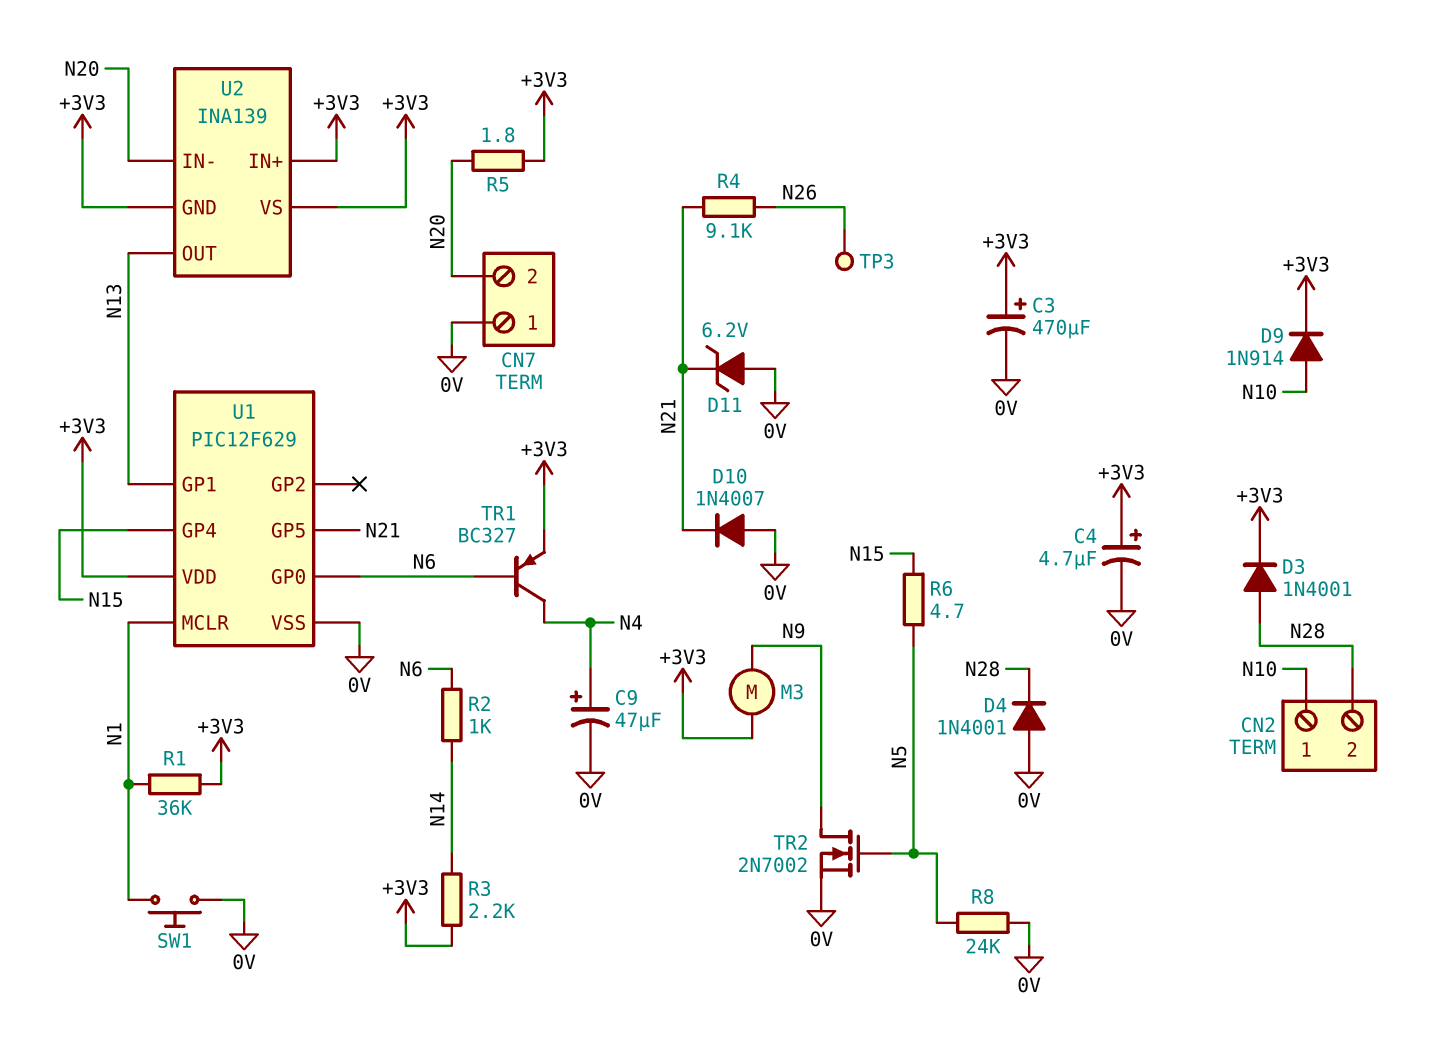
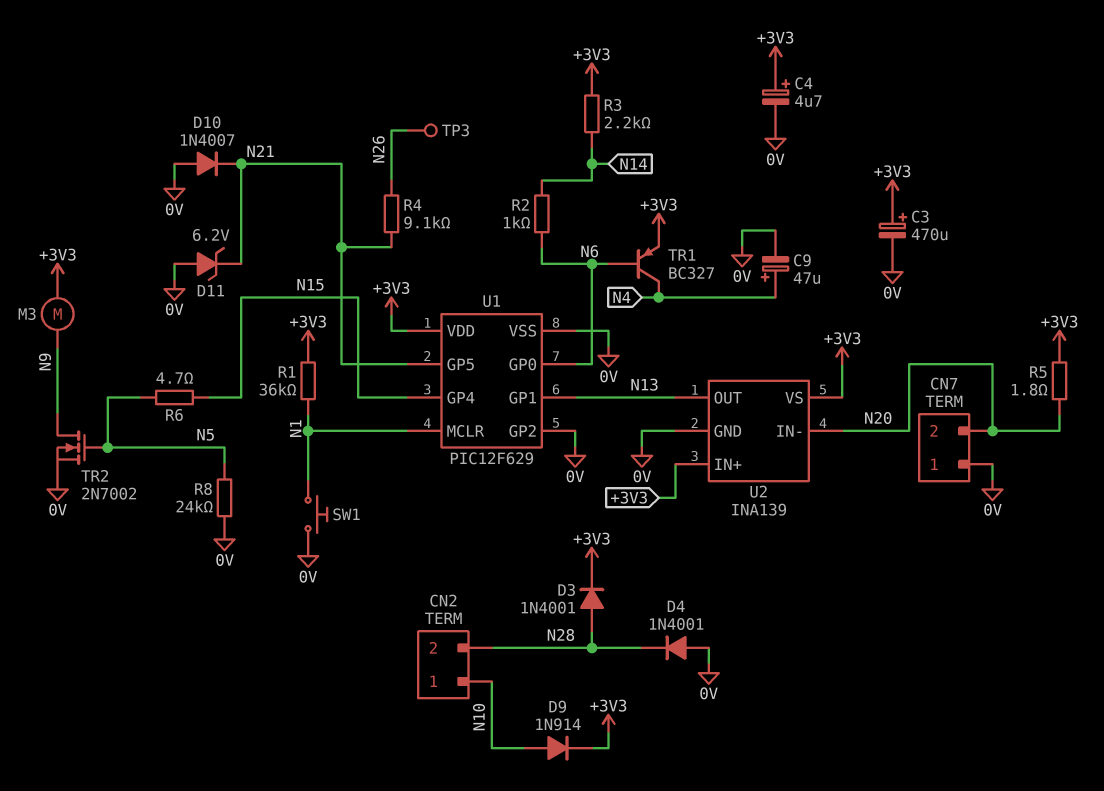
U1 pin GP2: none -> 0V
U2 pin GND: +3V3 -> 0V

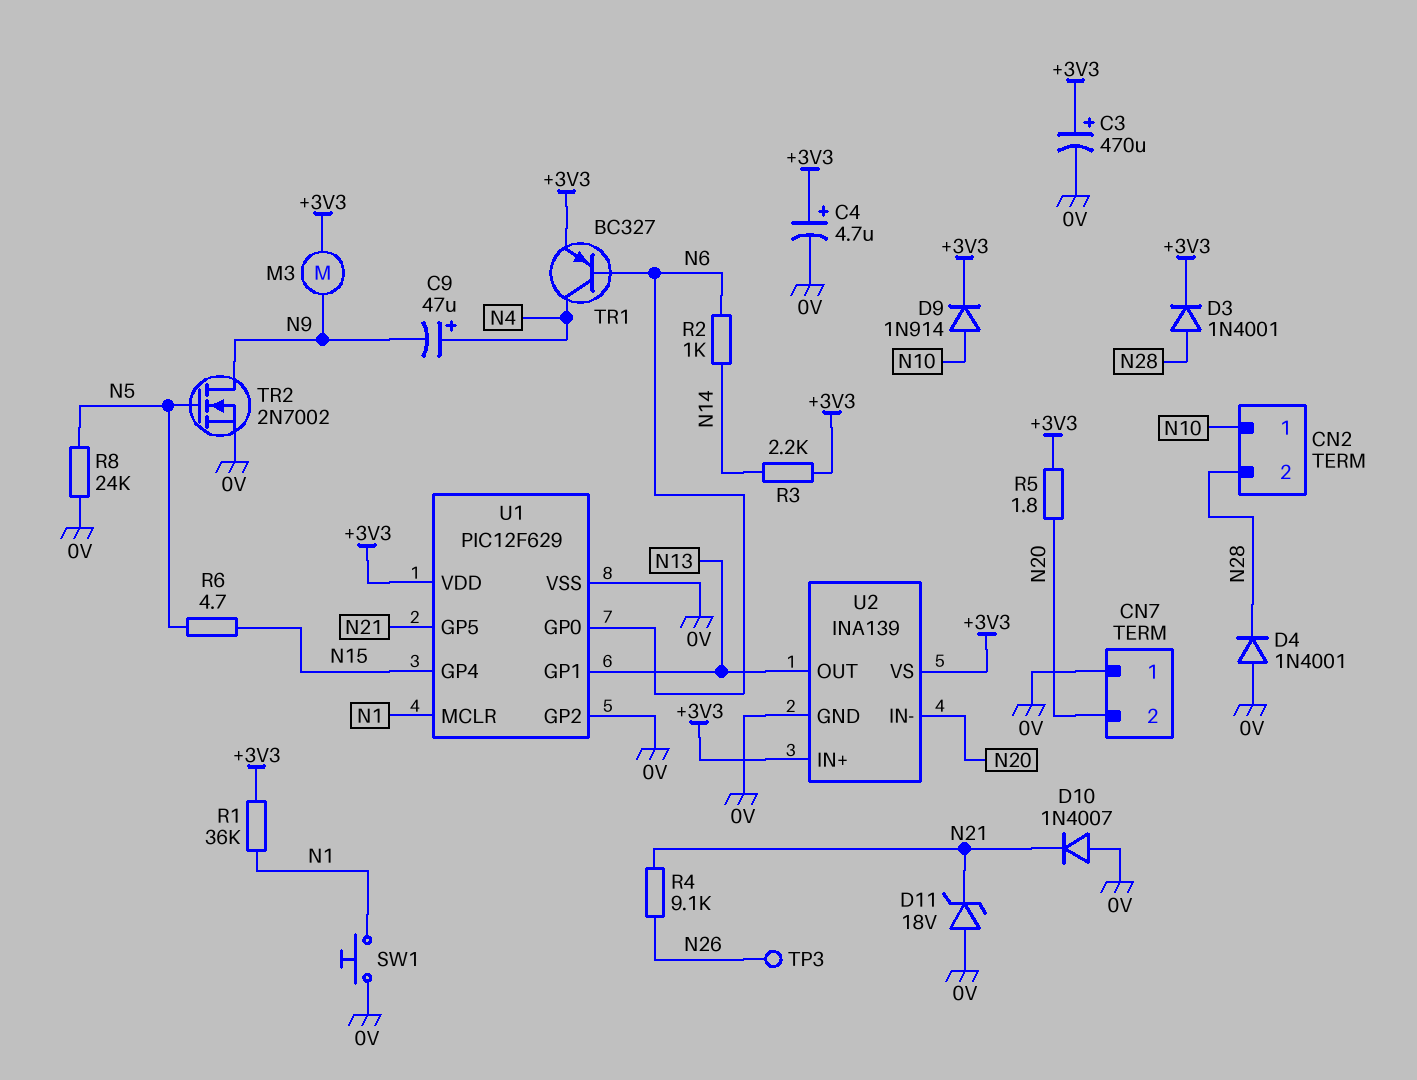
C9: 47uF (plus N4, minus 0V) -> 47uF (plus N4, minus N9)
D11: zener 6.2V (A 0V, K N21) -> zener 18V (A 0V, K N21)

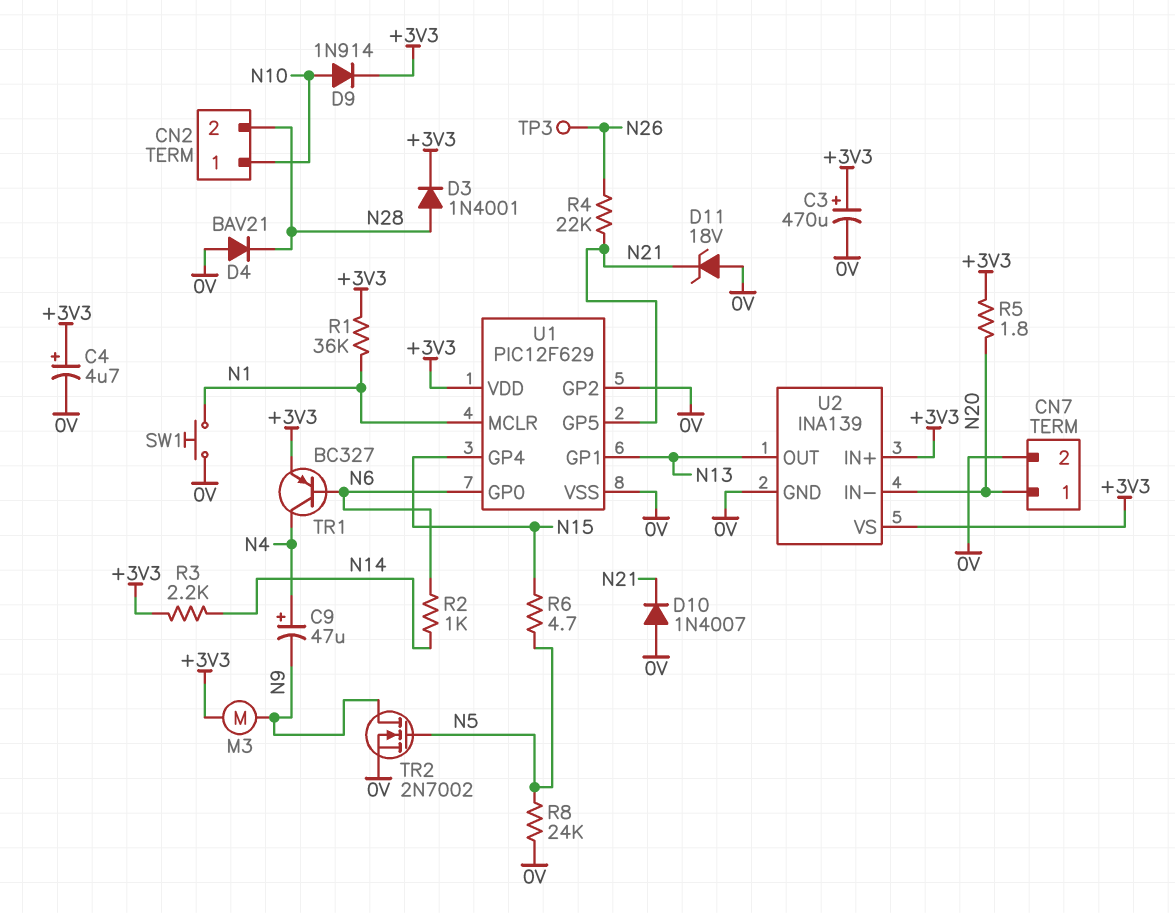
CN7 pin 1: 0V -> N20
CN7 pin 2: N20 -> 0V
D4: diode 1N4001 (A 0V, K N28) -> diode BAV21 (A 0V, K N28)
R4: 9.1k (N21, N26) -> 22k (N21, N26)

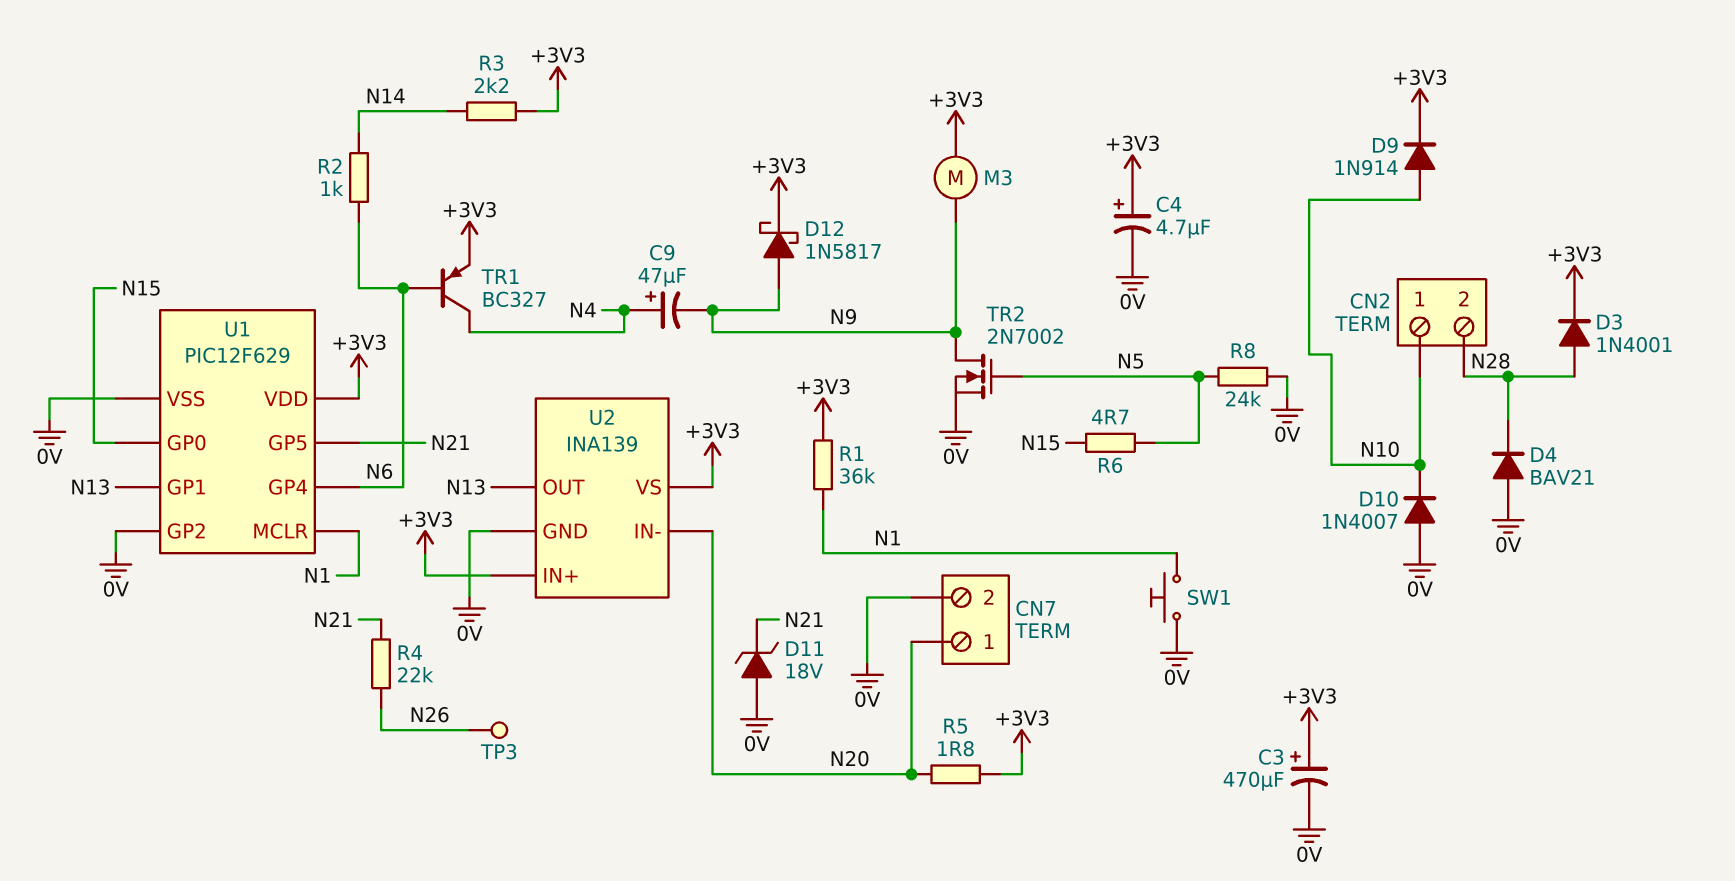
D10: diode 1N4007 (A 0V, K N21) -> diode 1N4007 (A 0V, K N10)
D12: none -> schottky 1N5817 (A N9, K +3V3)
U1 pin GP0: N6 -> N15
U1 pin GP4: N15 -> N6

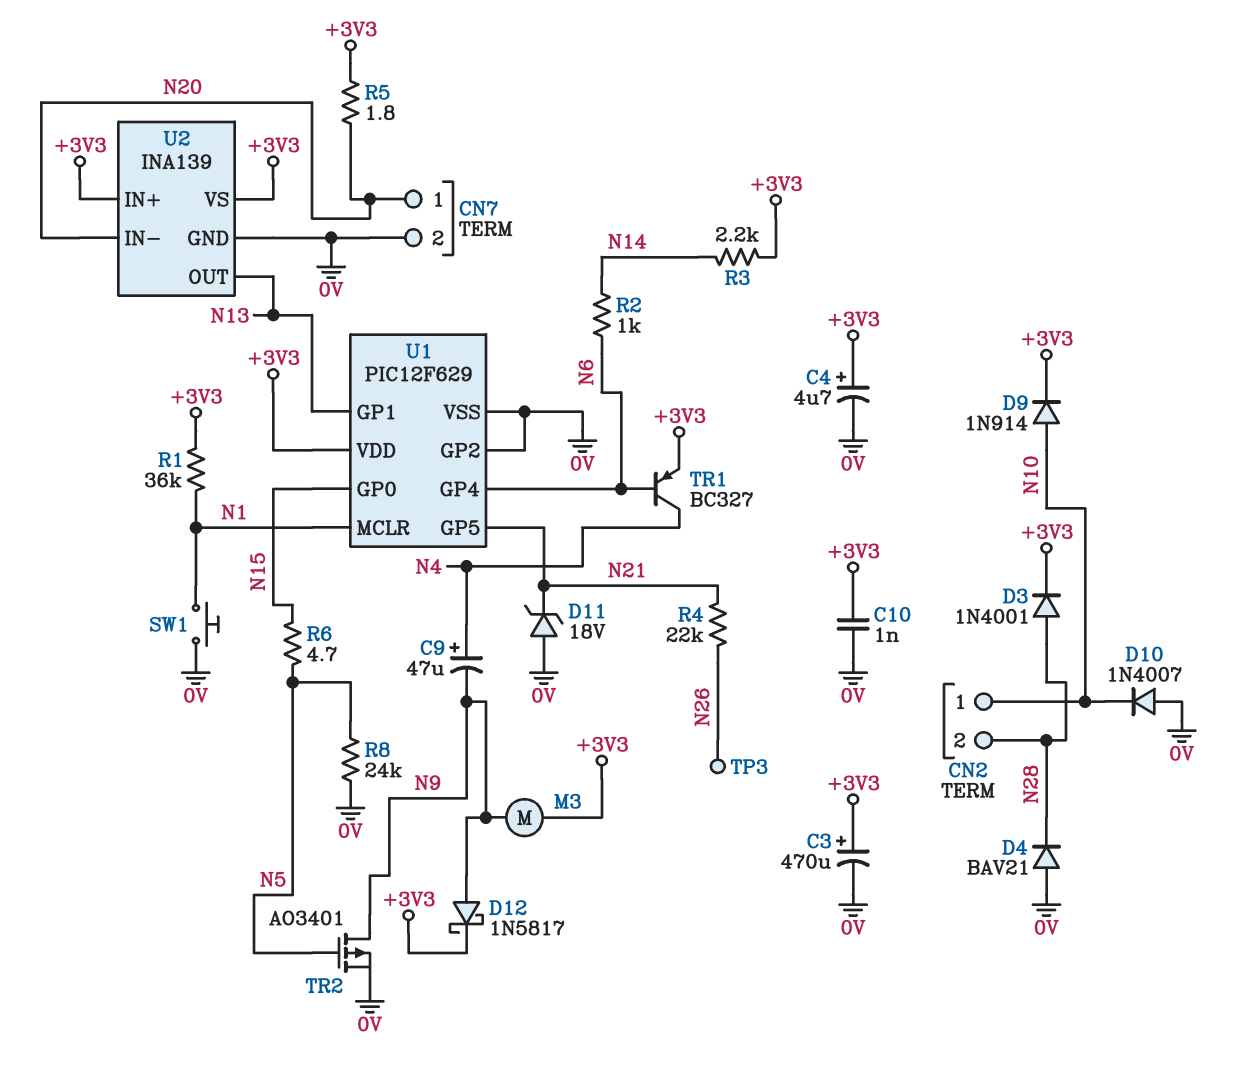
C10: none -> 1nF (+3V3, 0V)
TR2: NMOS 2N7002 (G N5, D N9, S 0V) -> PMOS AO3401 (G N5, D N9, S 0V)

